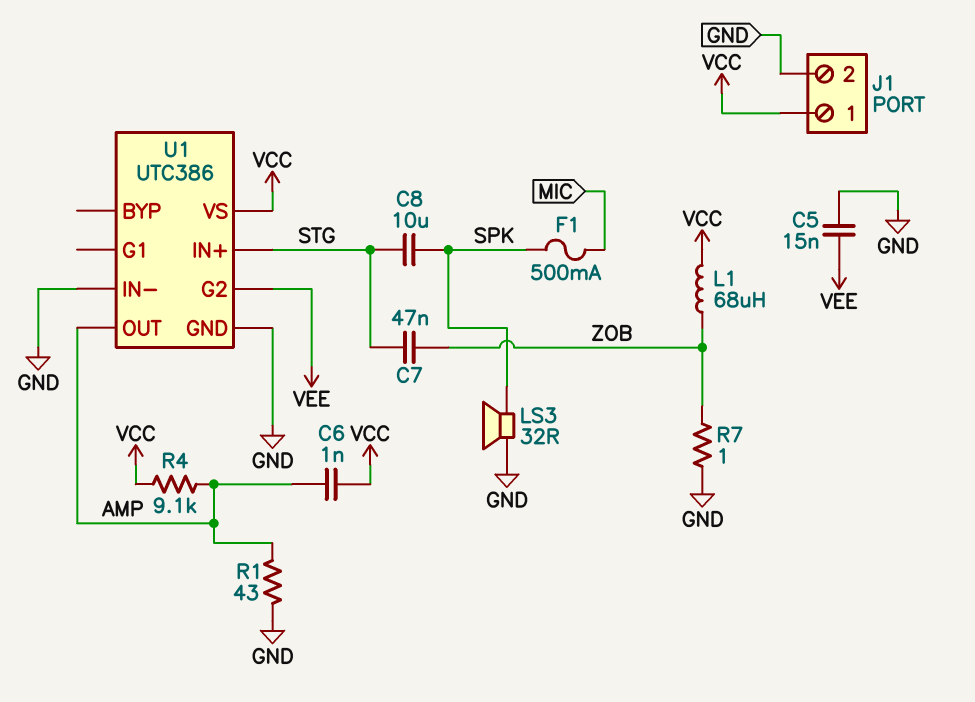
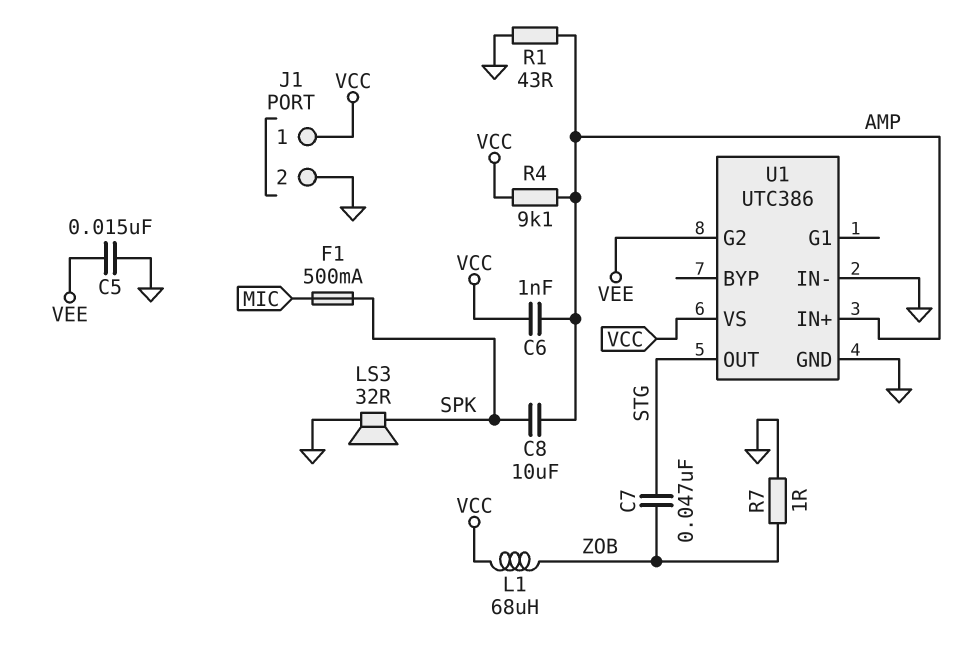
C8: 10uF (SPK, STG) -> 10uF (AMP, SPK)
U1 pin IN+: STG -> AMP
U1 pin OUT: AMP -> STG

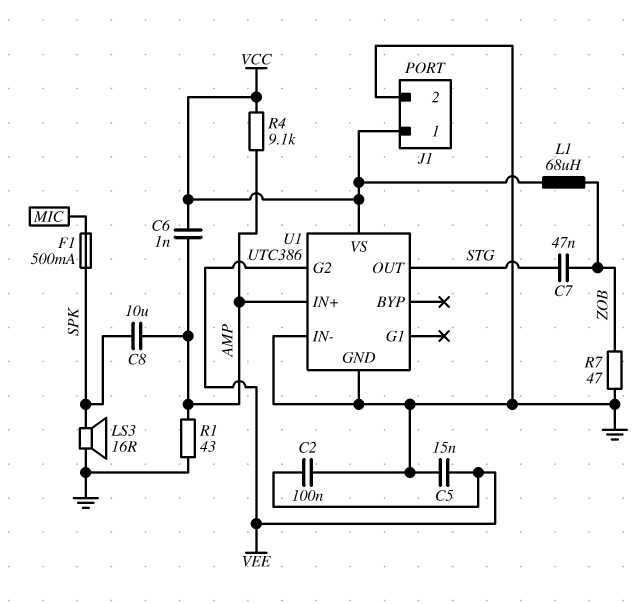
C2: none -> 100nF (GND, VEE)
LS3: speaker 32R (GND, SPK) -> speaker 16R (GND, SPK)
R7: 1 (GND, ZOB) -> 47 (GND, ZOB)

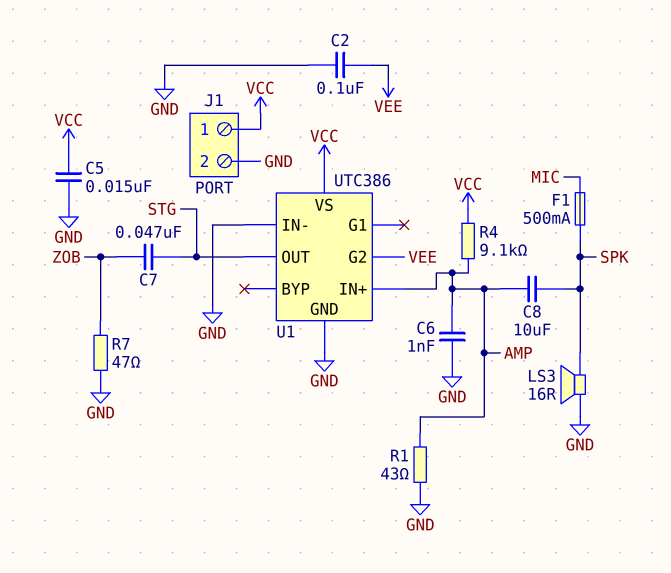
C5: 15nF (GND, VEE) -> 15nF (GND, VCC)
C6: 1nF (AMP, VCC) -> 1nF (AMP, GND)
L1: 68uH (VCC, ZOB) -> none

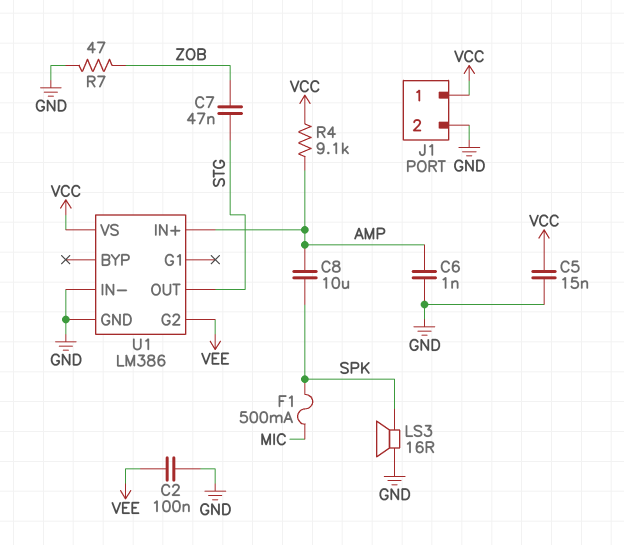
R1: 43 (AMP, GND) -> none
U1: UTC386 -> LM386

